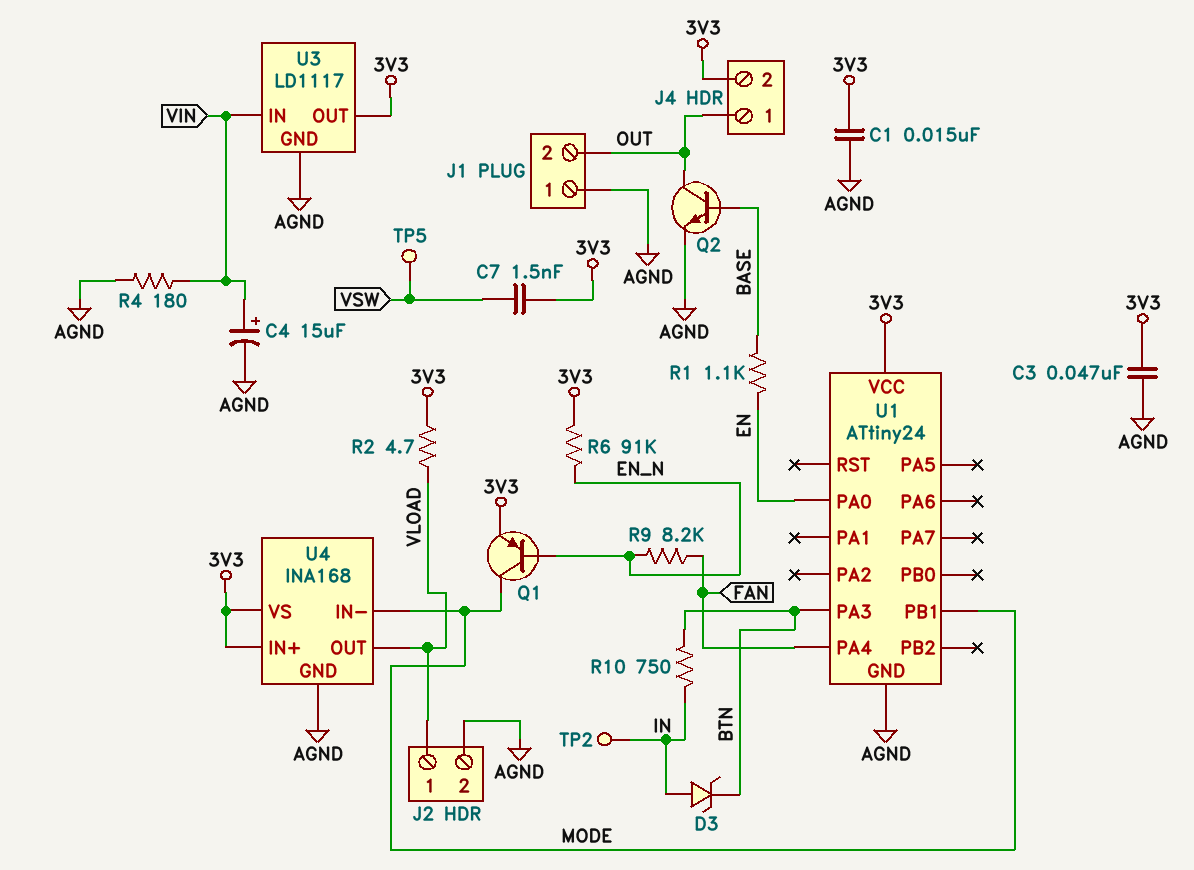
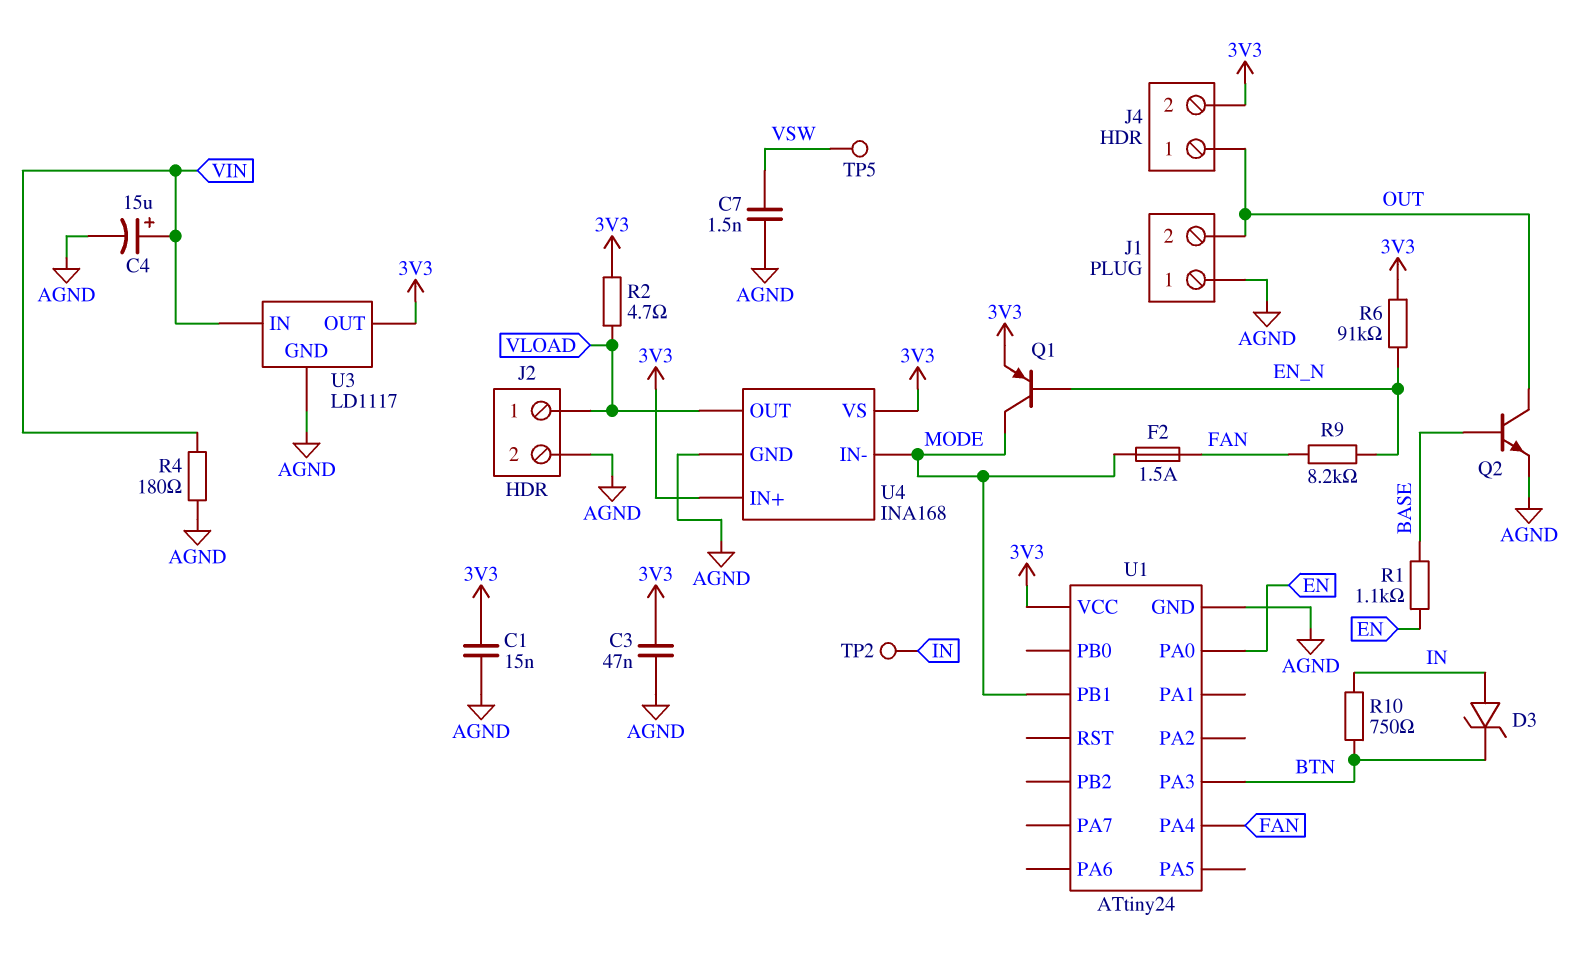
C7: 1.5nF (3V3, VSW) -> 1.5nF (AGND, VSW)
F2: none -> 1.5A (FAN, MODE)

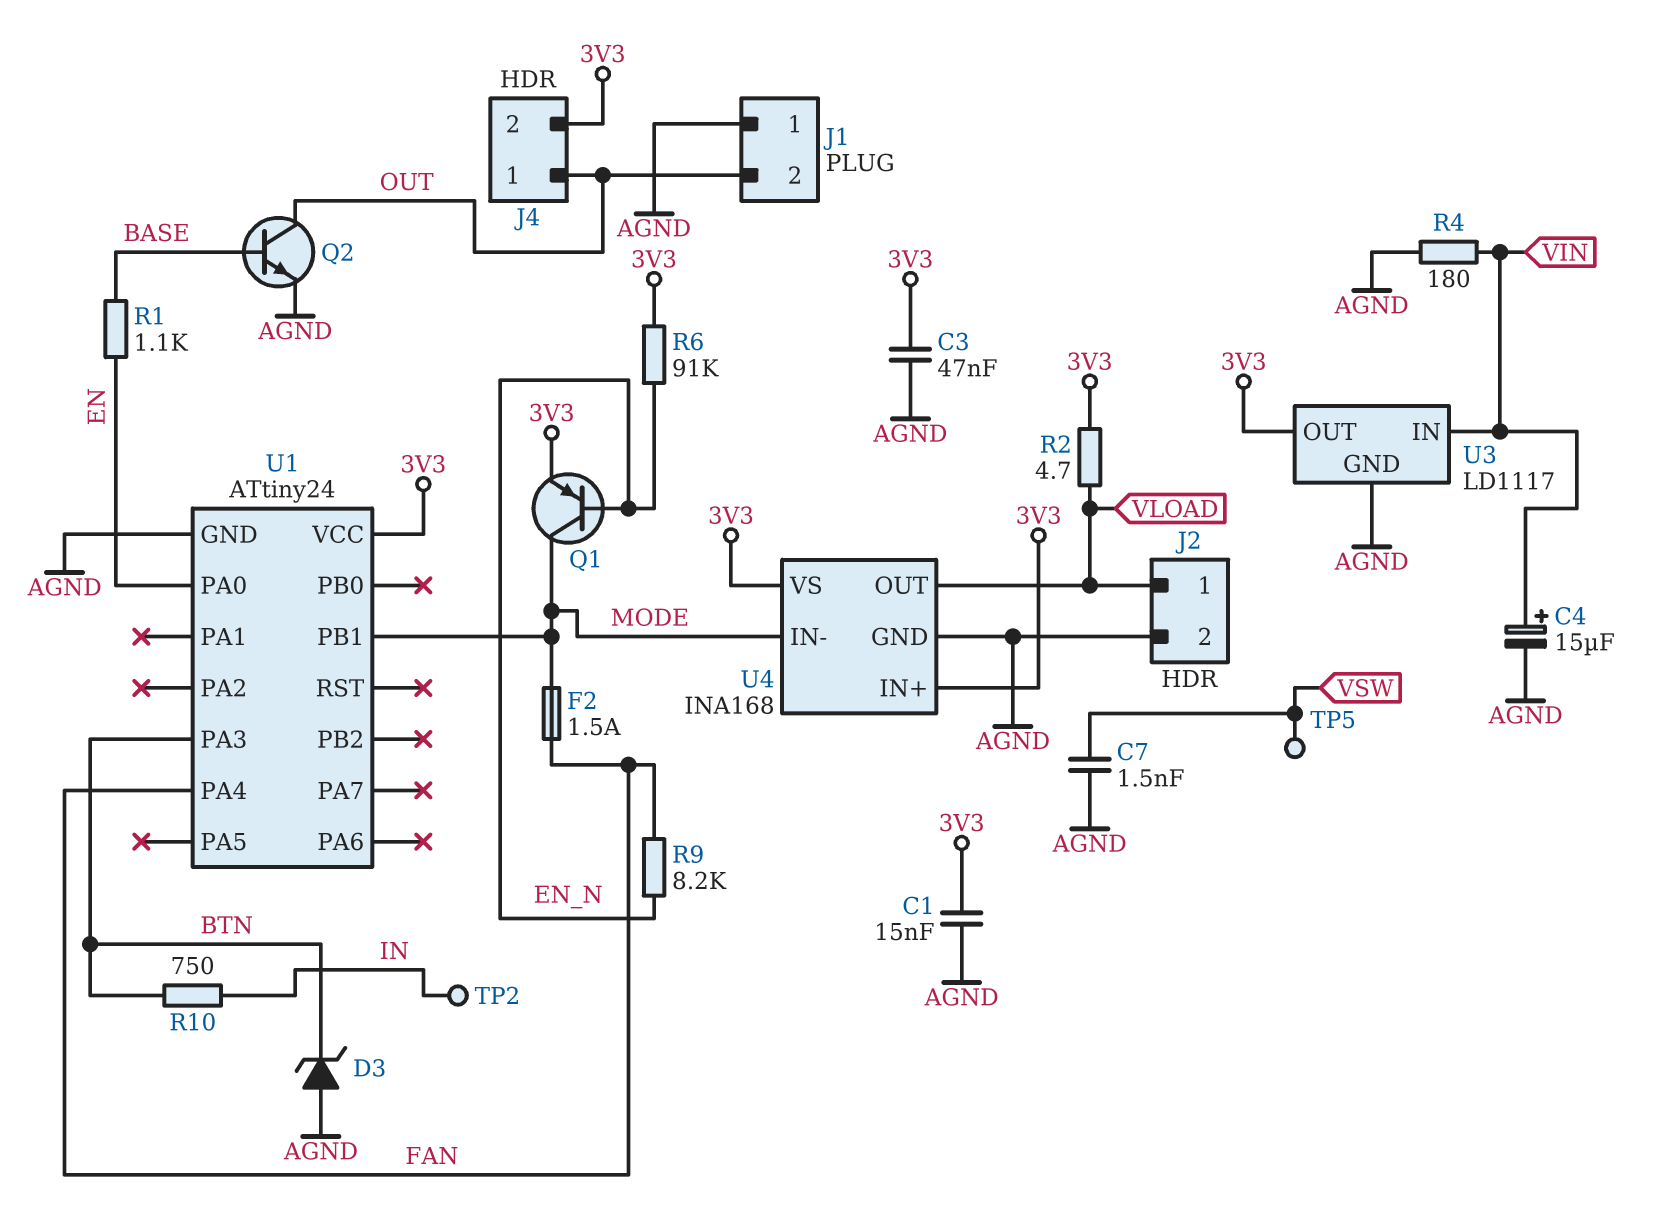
D3: zener (A IN, K BTN) -> zener (A AGND, K BTN)

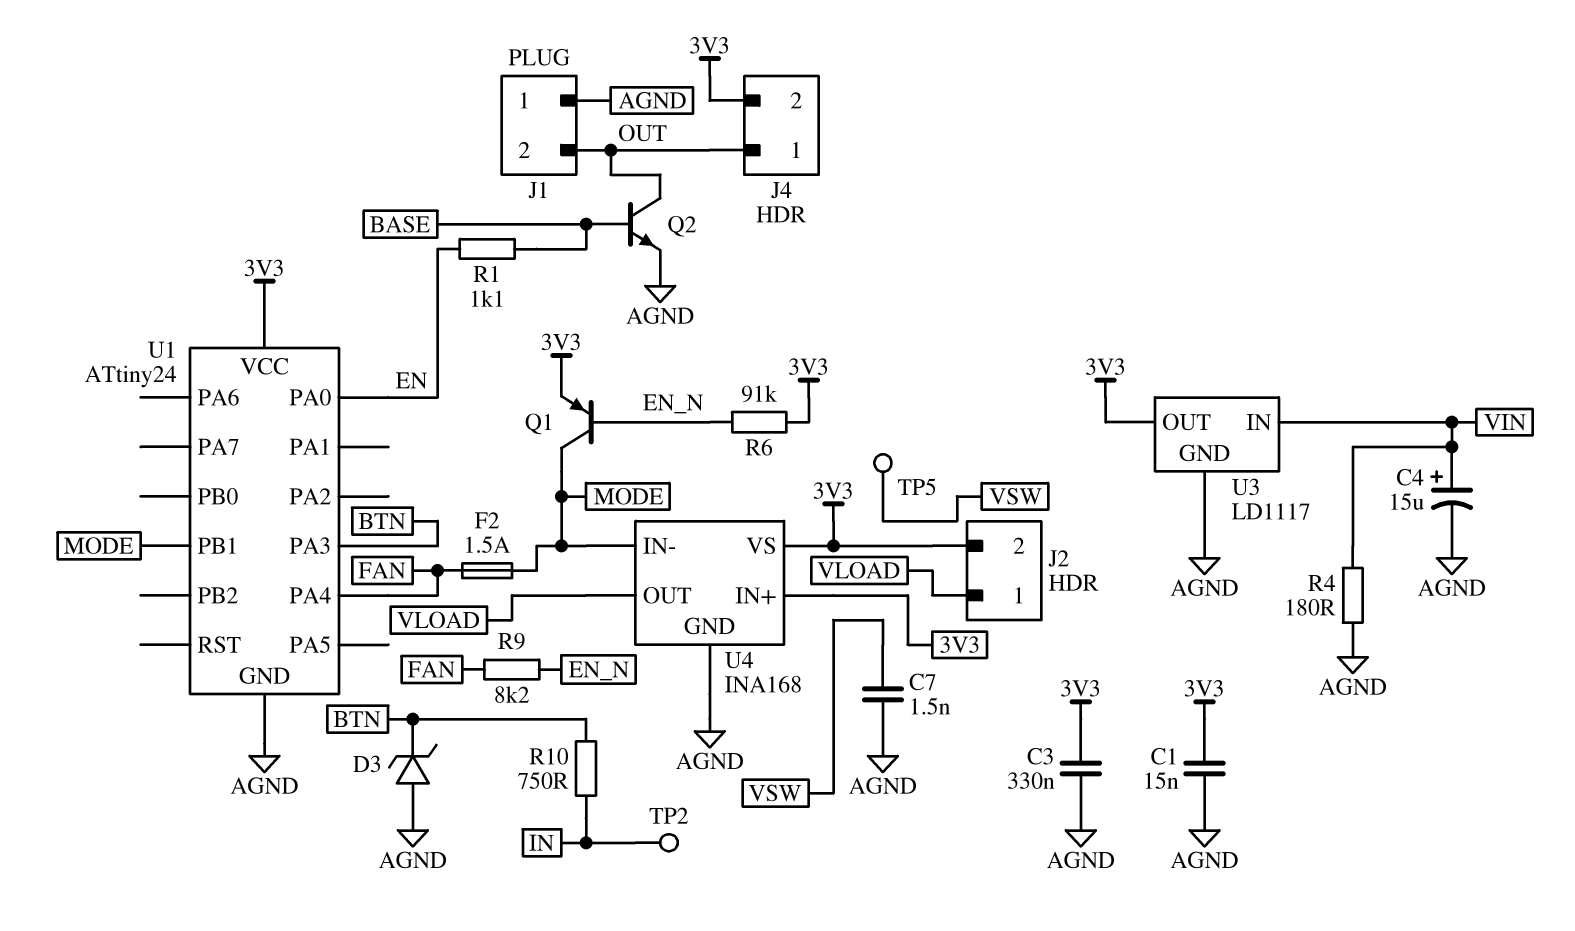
C3: 47nF (3V3, AGND) -> 330nF (3V3, AGND)
J2 pin 2: AGND -> 3V3
R2: 4.7 (3V3, VLOAD) -> none

